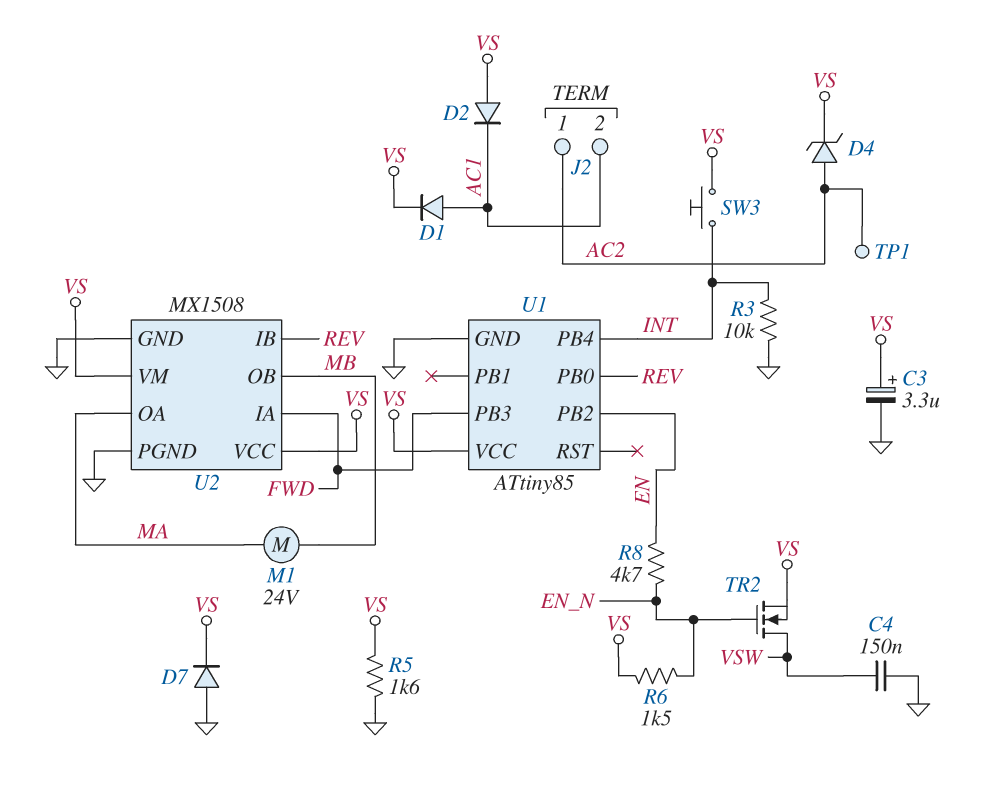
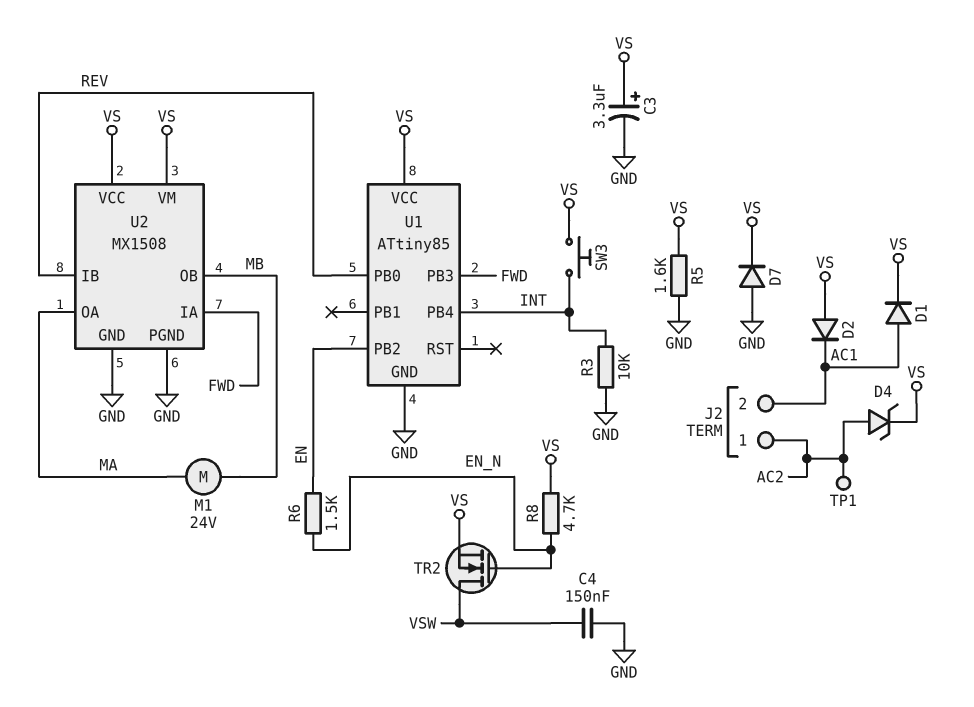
R6: 1.5k (EN_N, VS) -> 1.5k (EN, EN_N)
R8: 4.7k (EN, EN_N) -> 4.7k (EN_N, VS)

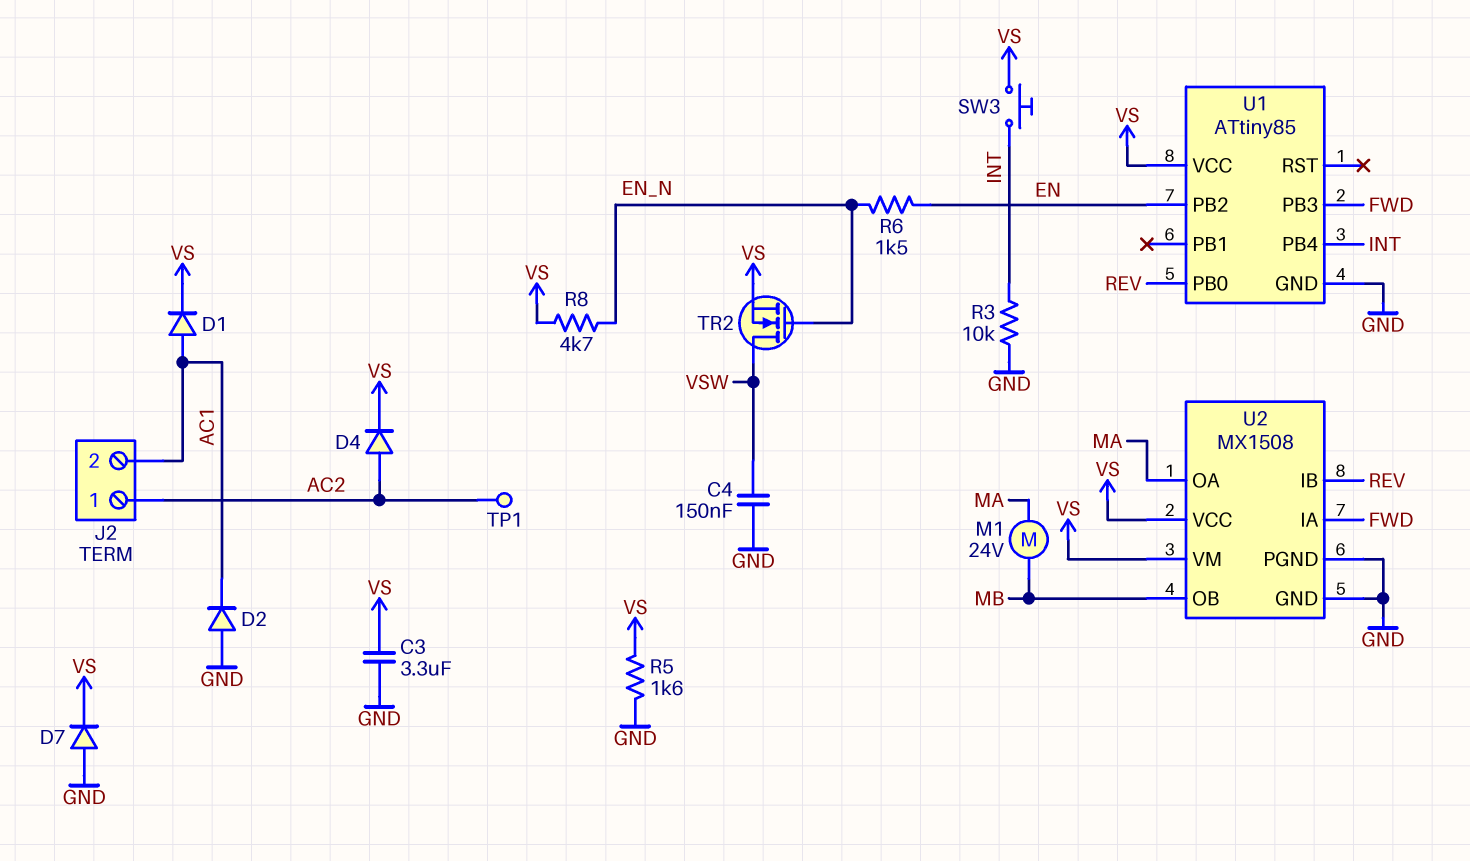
C3: 3.3uF (plus VS, minus GND) -> 3.3uF (GND, VS)
D2: diode (A VS, K AC1) -> diode (A GND, K AC1)
D4: zener (A AC2, K VS) -> diode (A AC2, K VS)

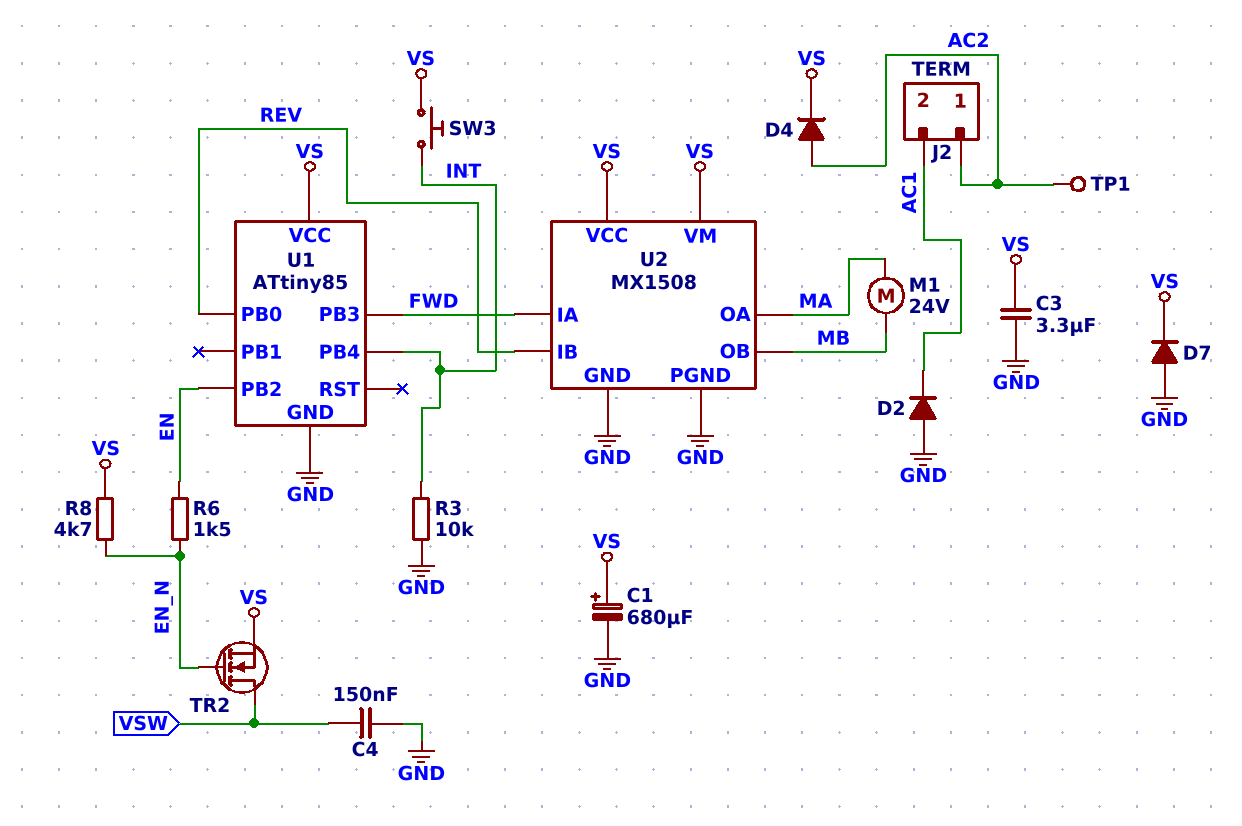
C1: none -> 680uF (plus VS, minus GND)
D1: diode (A AC1, K VS) -> none
R5: 1.6k (GND, VS) -> none

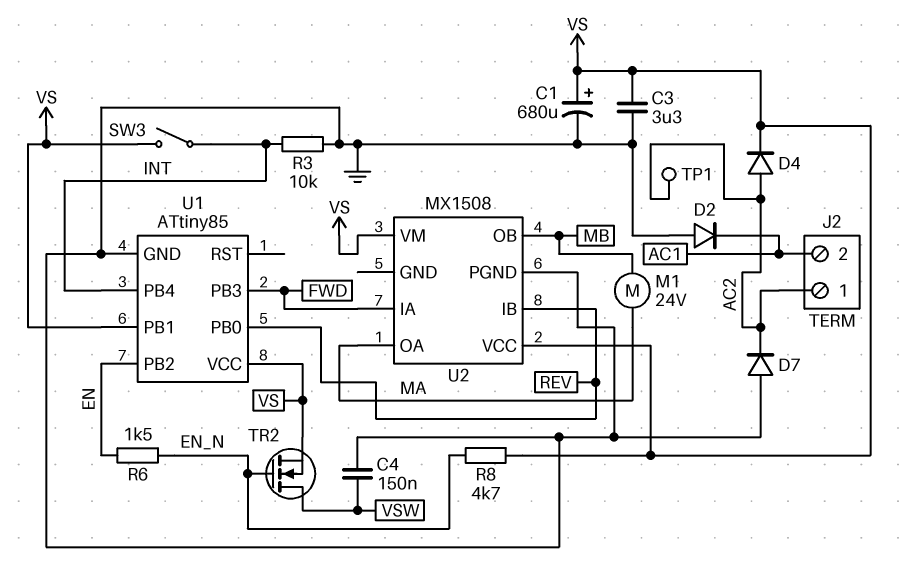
D7: diode (A GND, K VS) -> diode (A GND, K AC2)
SW3: button (INT, VS) -> switch (INT, VS)
U1 pin PB1: none -> VS
U2 pin GND: GND -> none

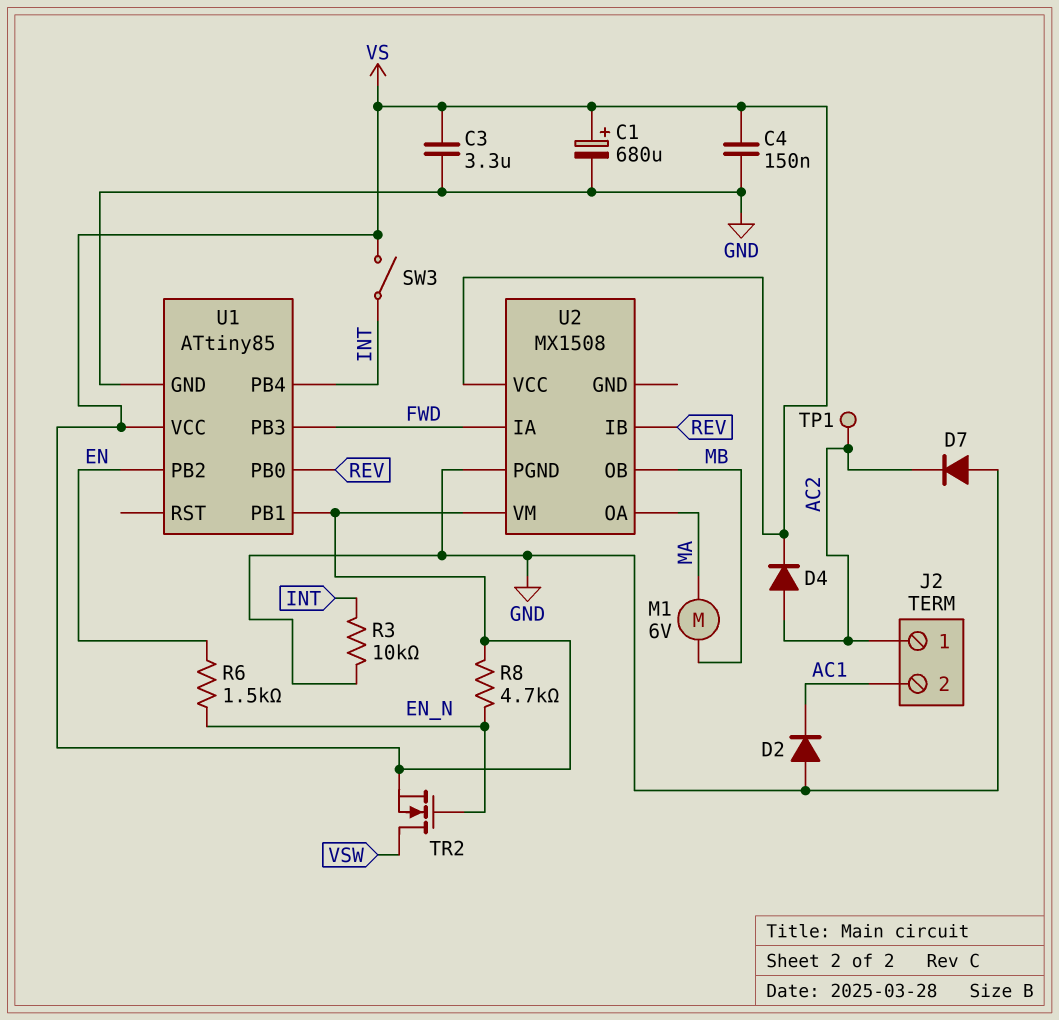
C4: 150nF (GND, VSW) -> 150nF (GND, VS)
M1: motor 24V (MA, MB) -> motor 6V (MA, MB)

